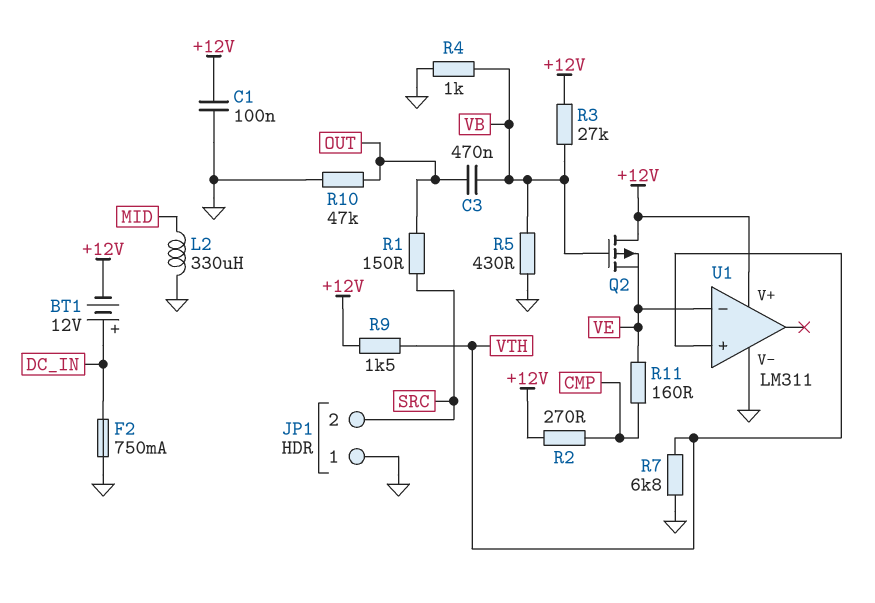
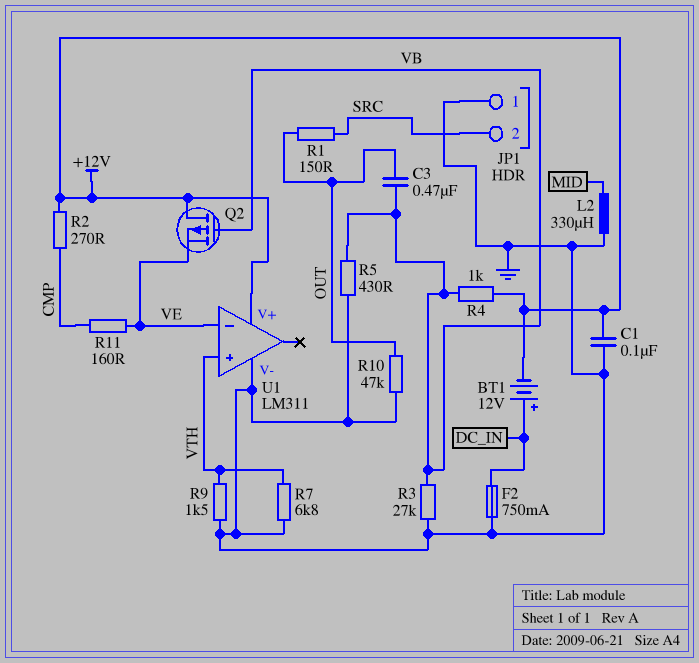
R3: 27k (+12V, VB) -> 27k (GND, VB)
R4: 1k (GND, VB) -> 1k (+12V, VB)
R9: 1.5k (+12V, VTH) -> 1.5k (GND, VTH)

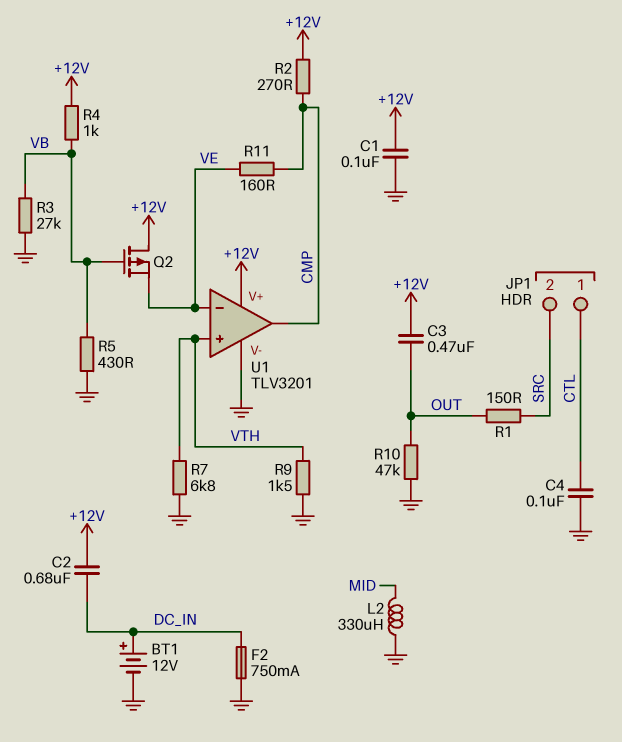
BT1: 12V (plus DC_IN, minus +12V) -> 12V (plus DC_IN, minus GND)
C2: none -> 680nF (+12V, DC_IN)
C3: 470nF (OUT, VB) -> 470nF (+12V, OUT)
C4: none -> 100nF (CTL, GND)
JP1 pin 1: GND -> CTL
U1: LM311 -> TLV3201
U1 pin out: none -> CMP

